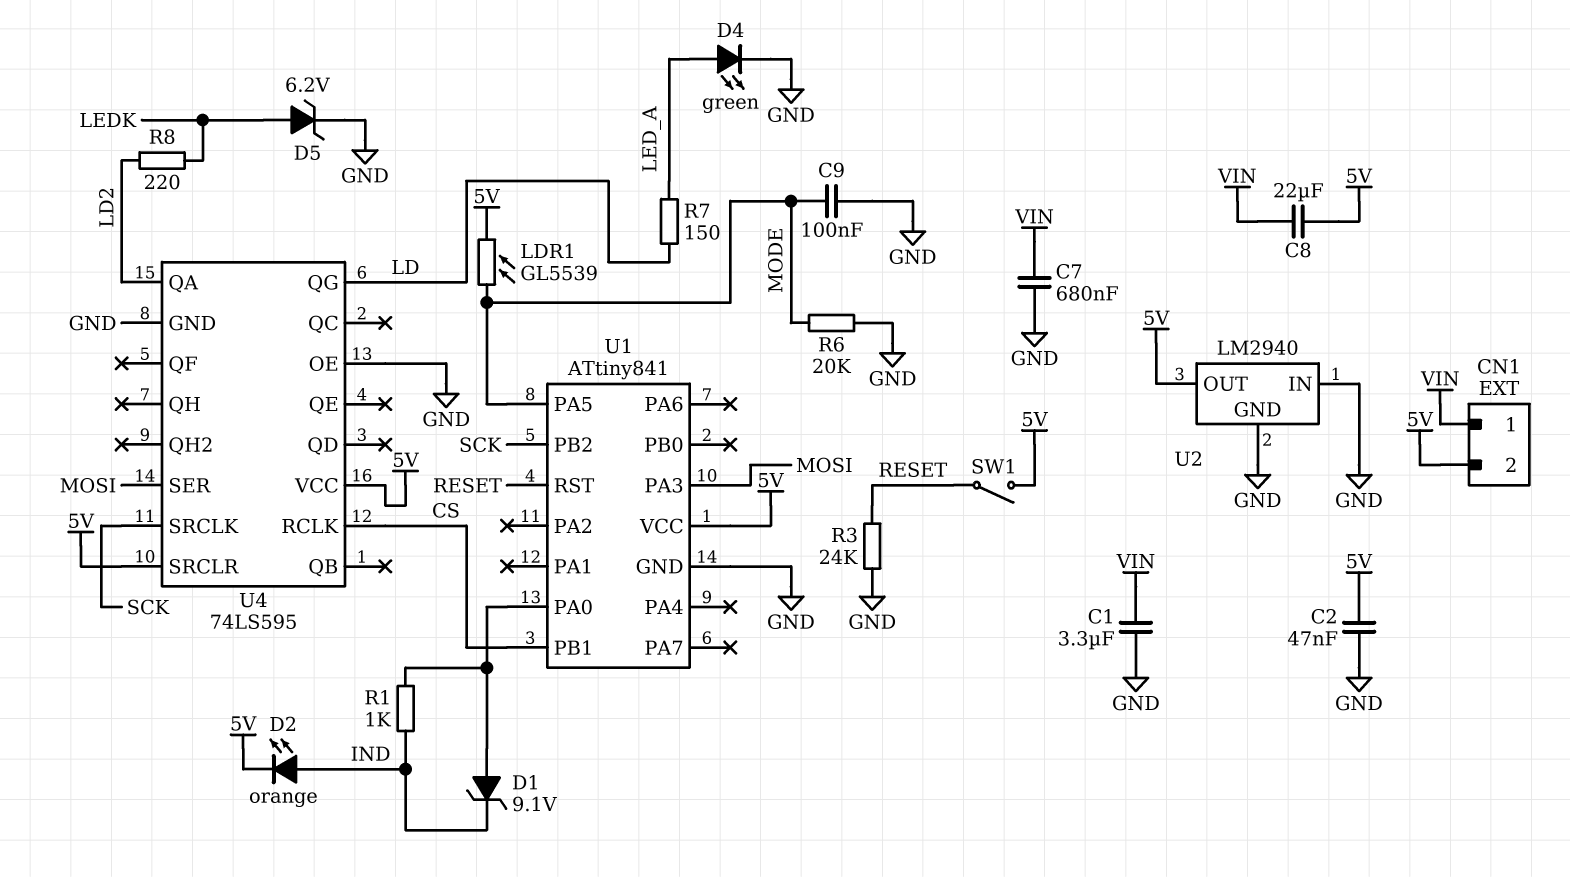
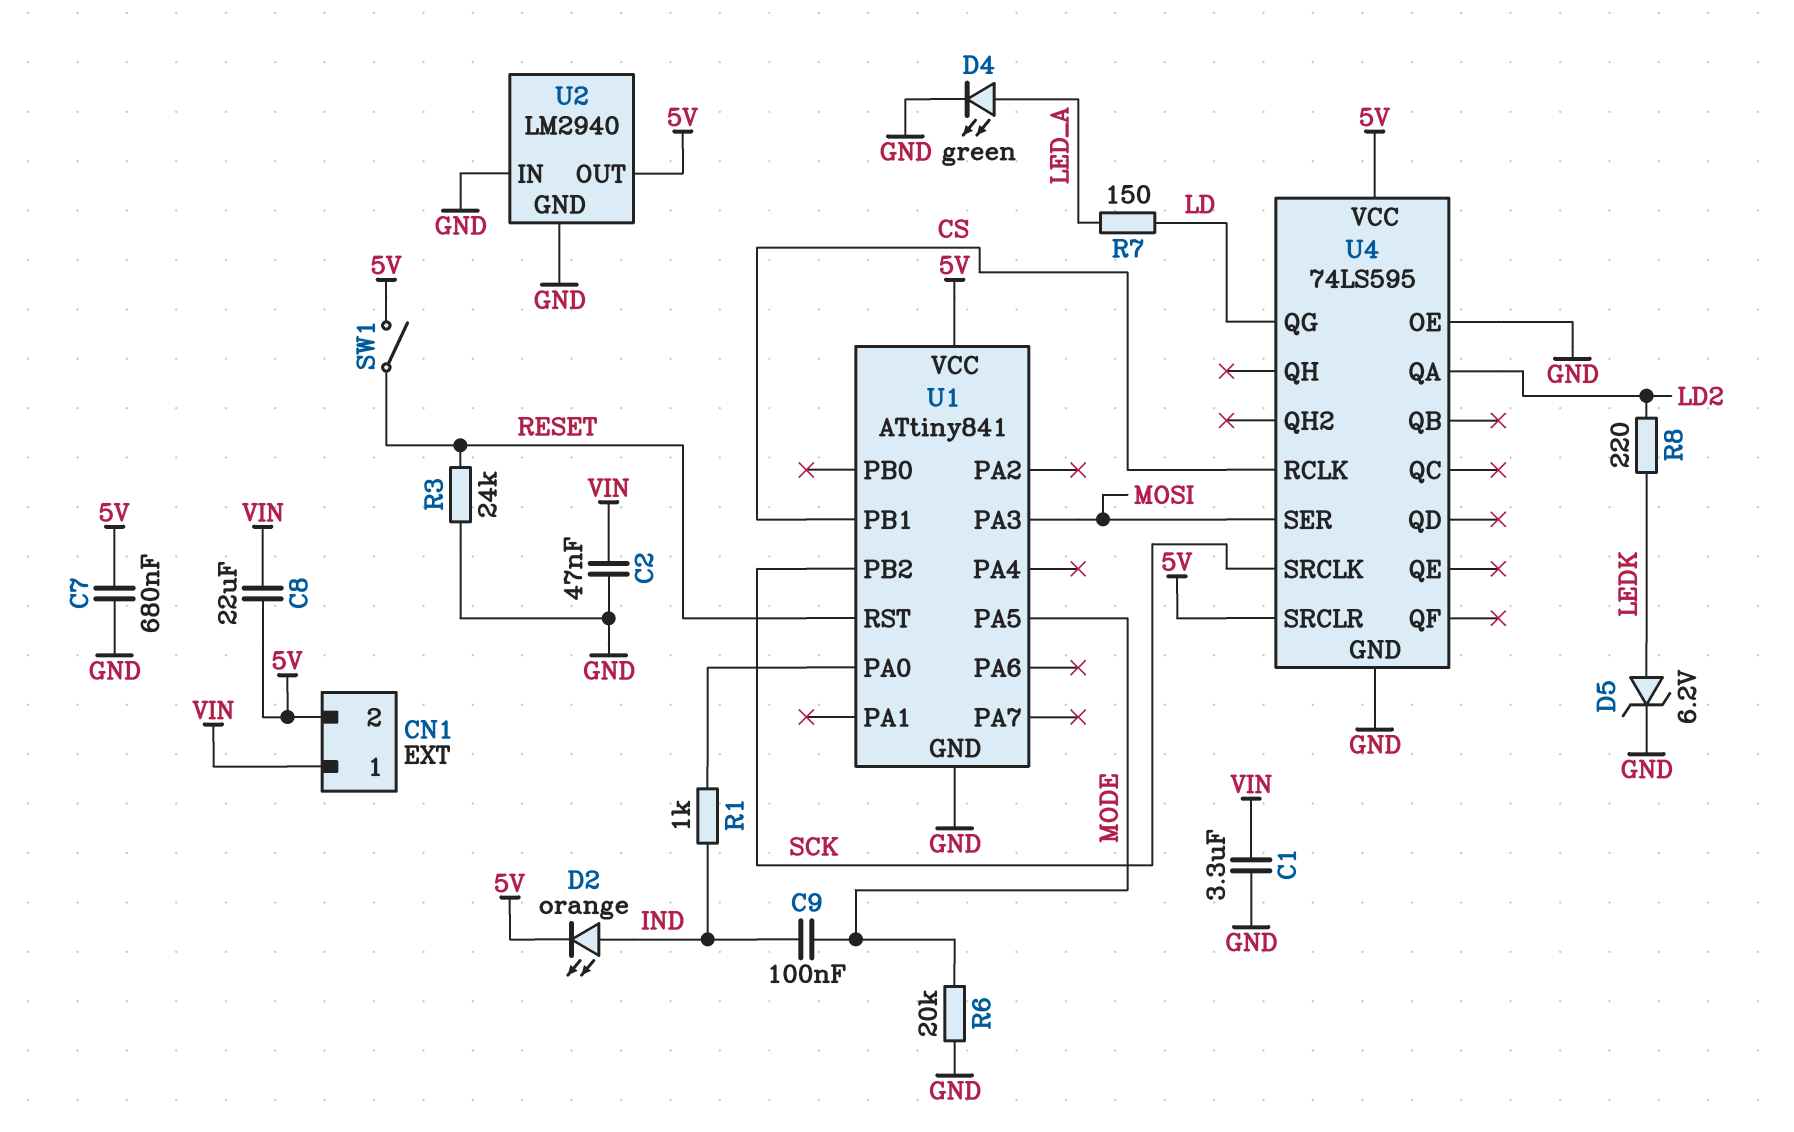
C2: 47nF (5V, GND) -> 47nF (GND, VIN)
C7: 680nF (GND, VIN) -> 680nF (5V, GND)
C9: 100nF (GND, MODE) -> 100nF (IND, MODE)
D1: zener 9.1V (A U1/PA0, K IND) -> none
LDR1: GL5539 (5V, MODE) -> none

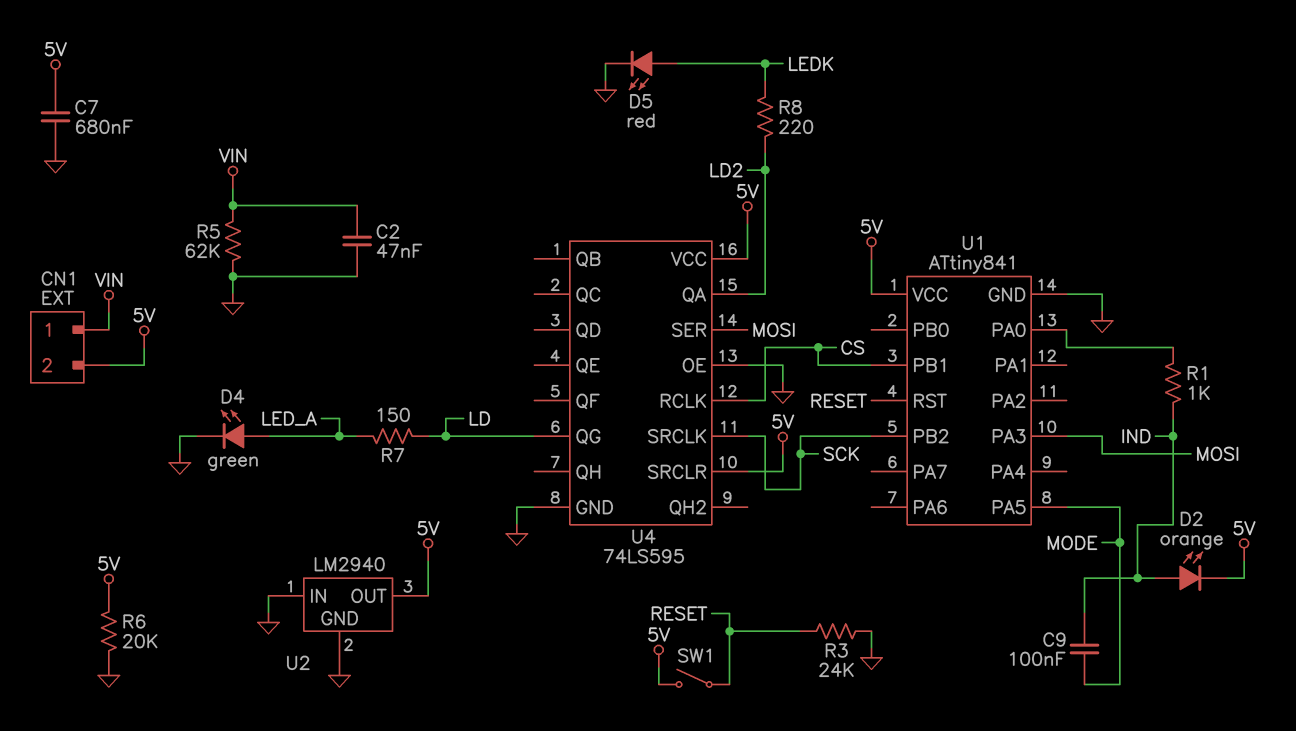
C1: 3.3uF (GND, VIN) -> none
C8: 22uF (5V, VIN) -> none
D5: zener 6.2V (A LEDK, K GND) -> LED red (A LEDK, K GND)
R5: none -> 62k (GND, VIN)
R6: 20k (GND, MODE) -> 20k (5V, GND)

